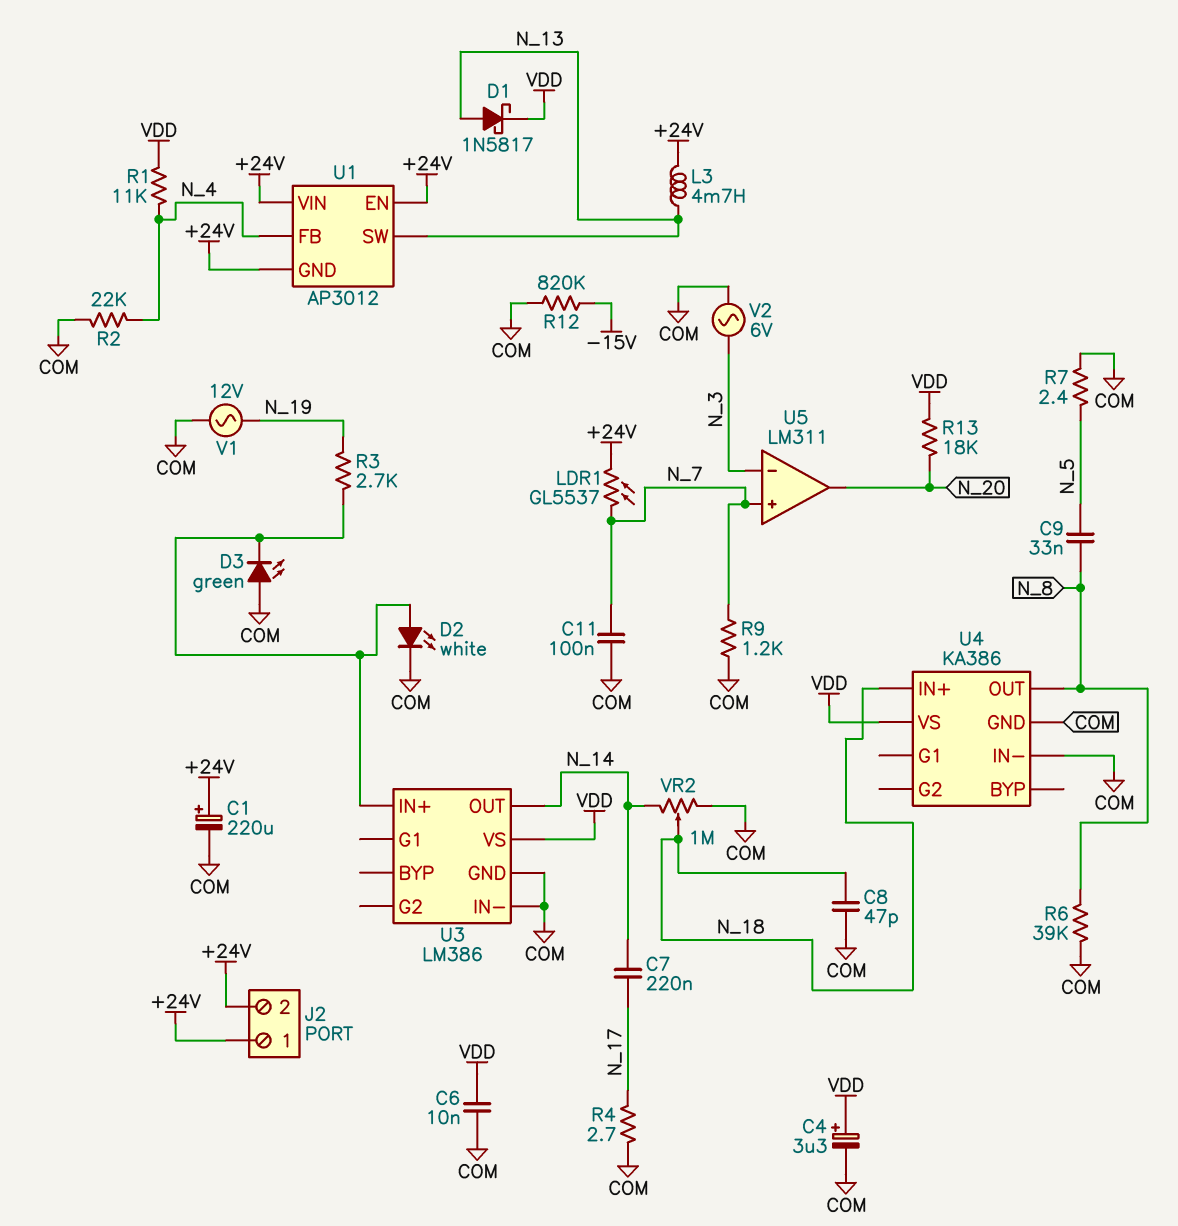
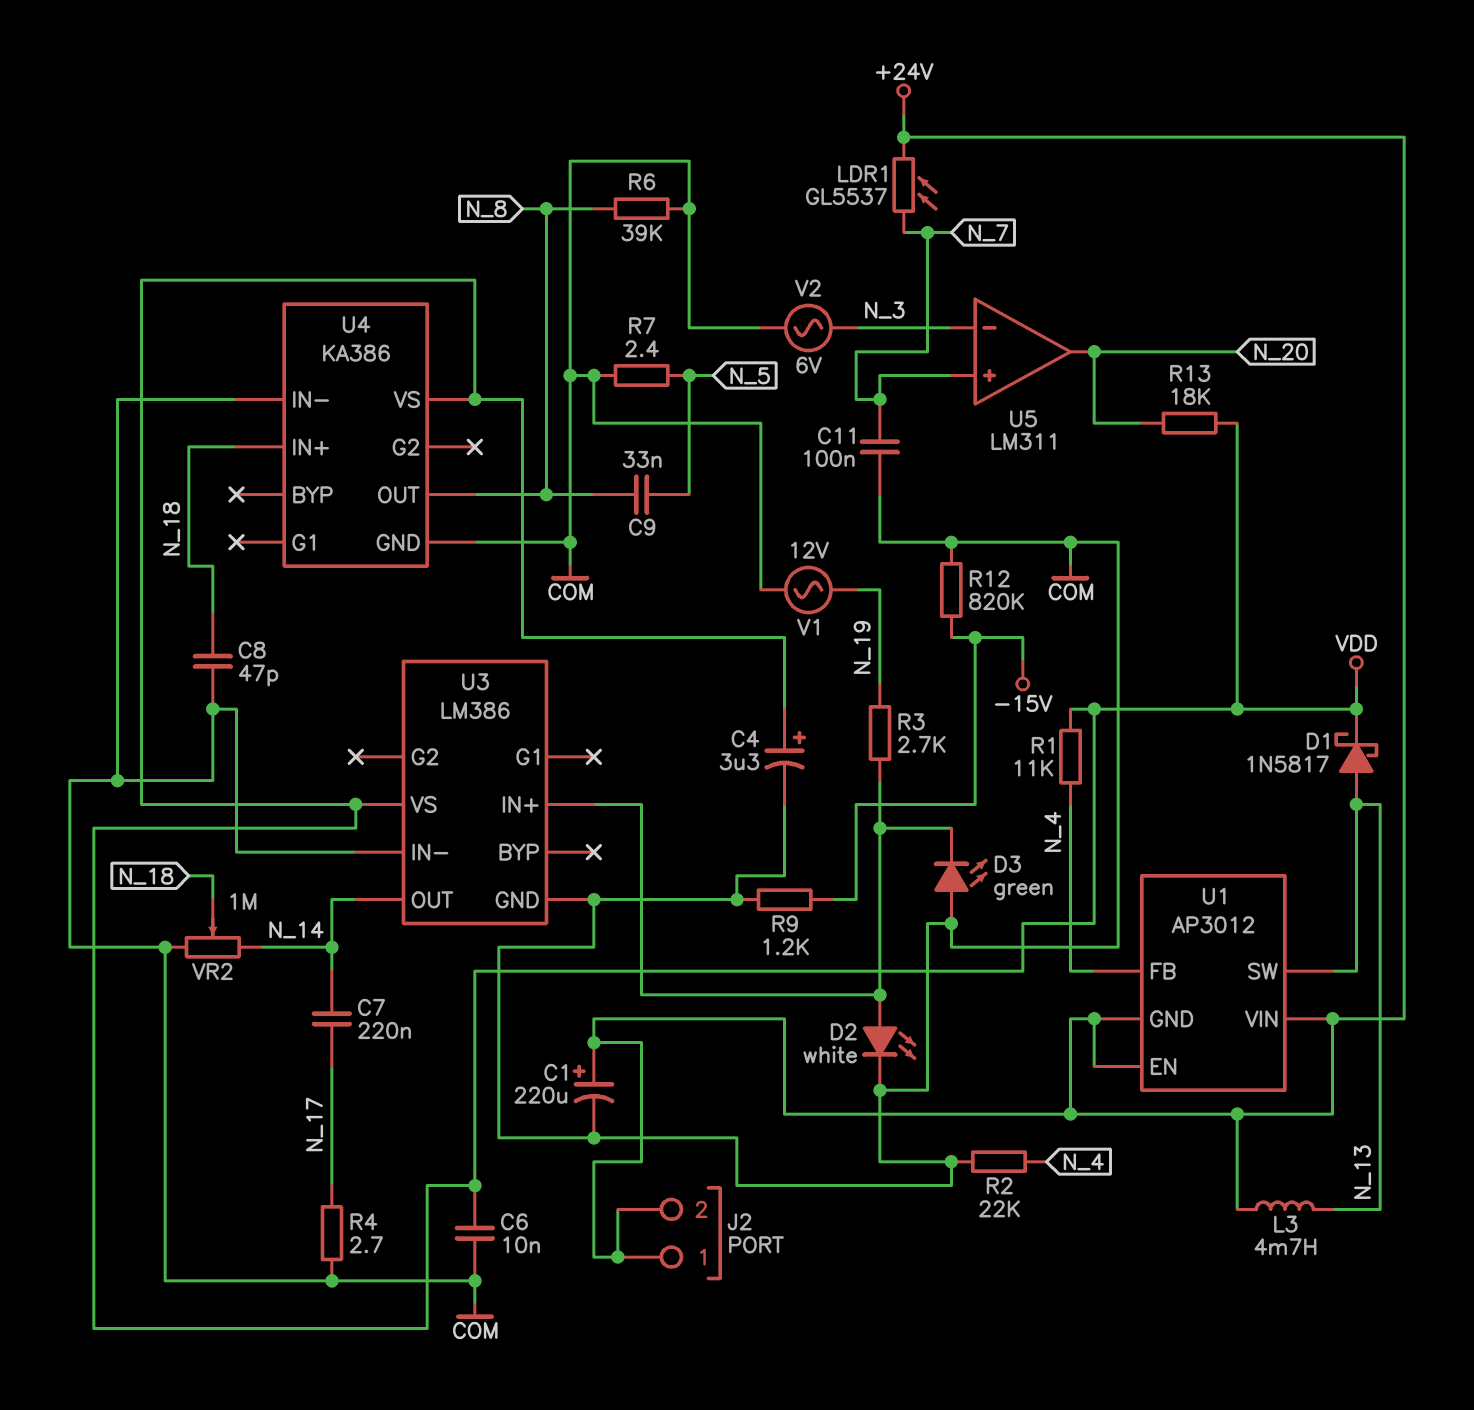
R9: 1.2k (COM, N_7) -> 1.2k (-15V, COM)

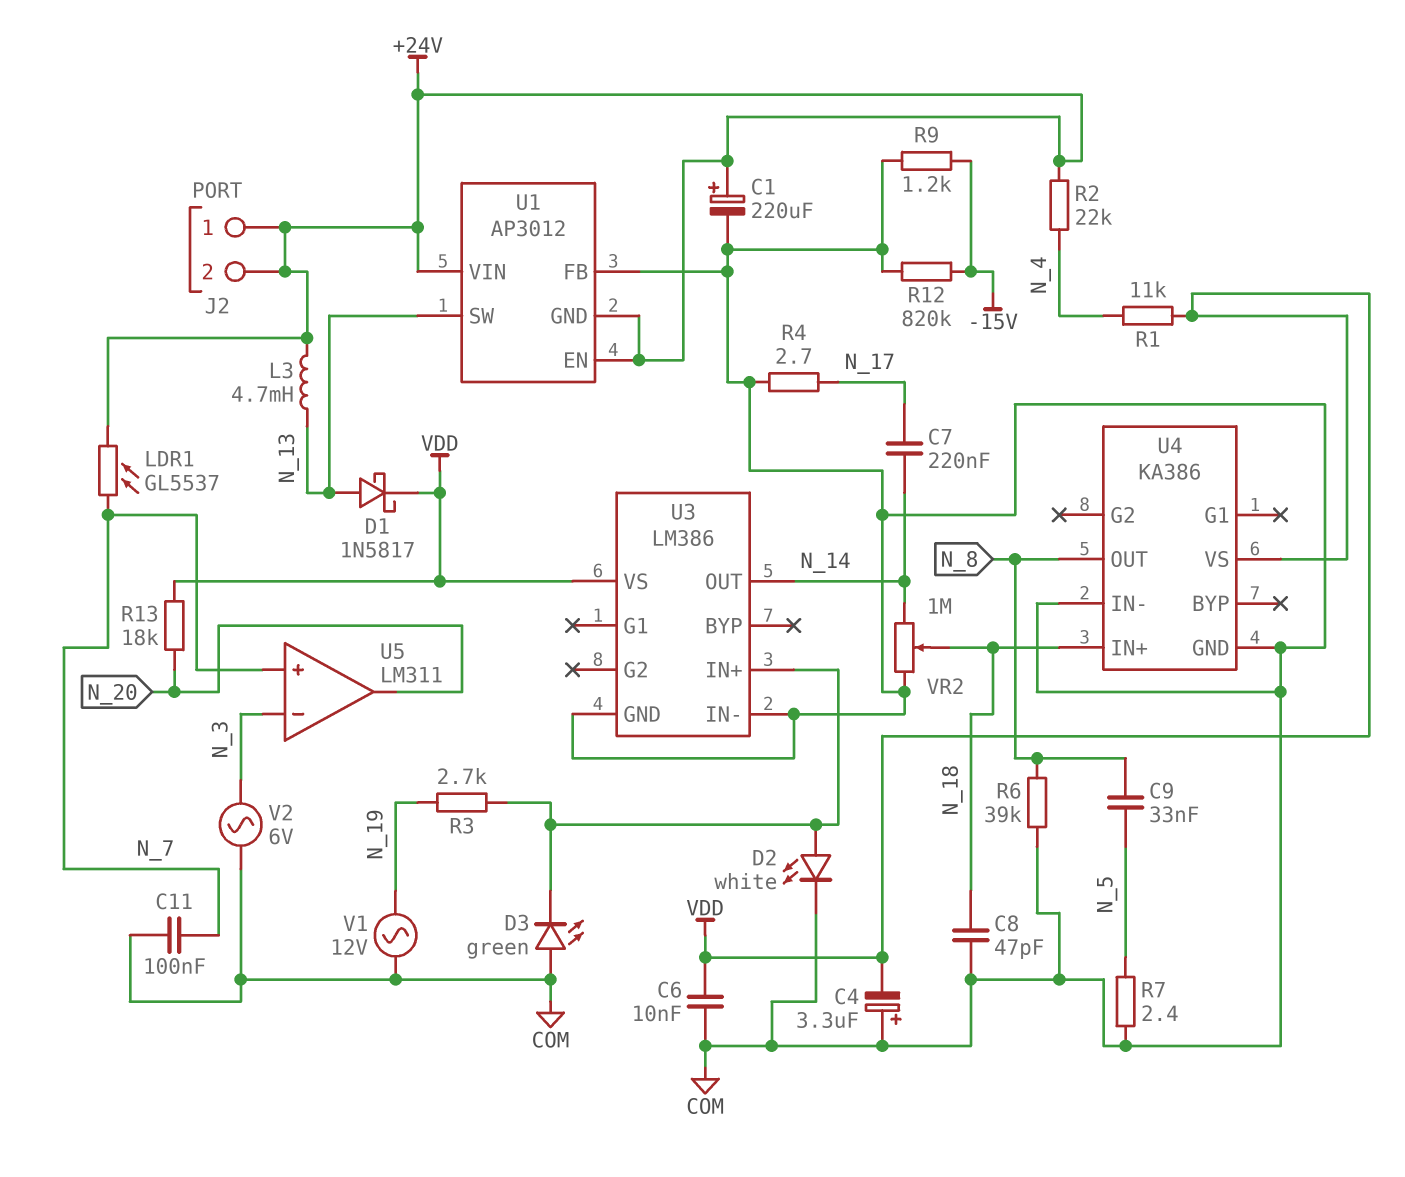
C4: 3.3uF (plus VDD, minus COM) -> 3.3uF (plus COM, minus VDD)
R2: 22k (COM, N_4) -> 22k (+24V, N_4)
U1 pin FB: N_4 -> COM

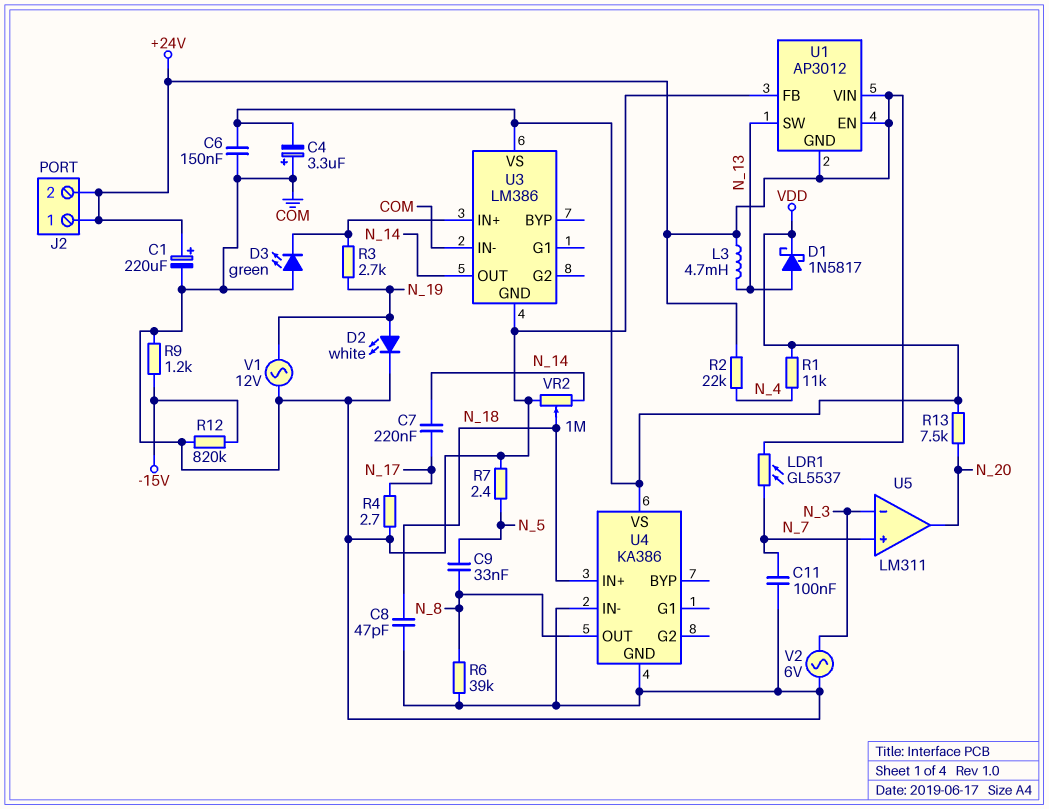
C6: 10nF (COM, VDD) -> 150nF (COM, VDD)
D2: LED white (A U3/IN+, K COM) -> LED white (A N_19, K COM)
R13: 18k (N_20, VDD) -> 7.5k (N_20, VDD)

